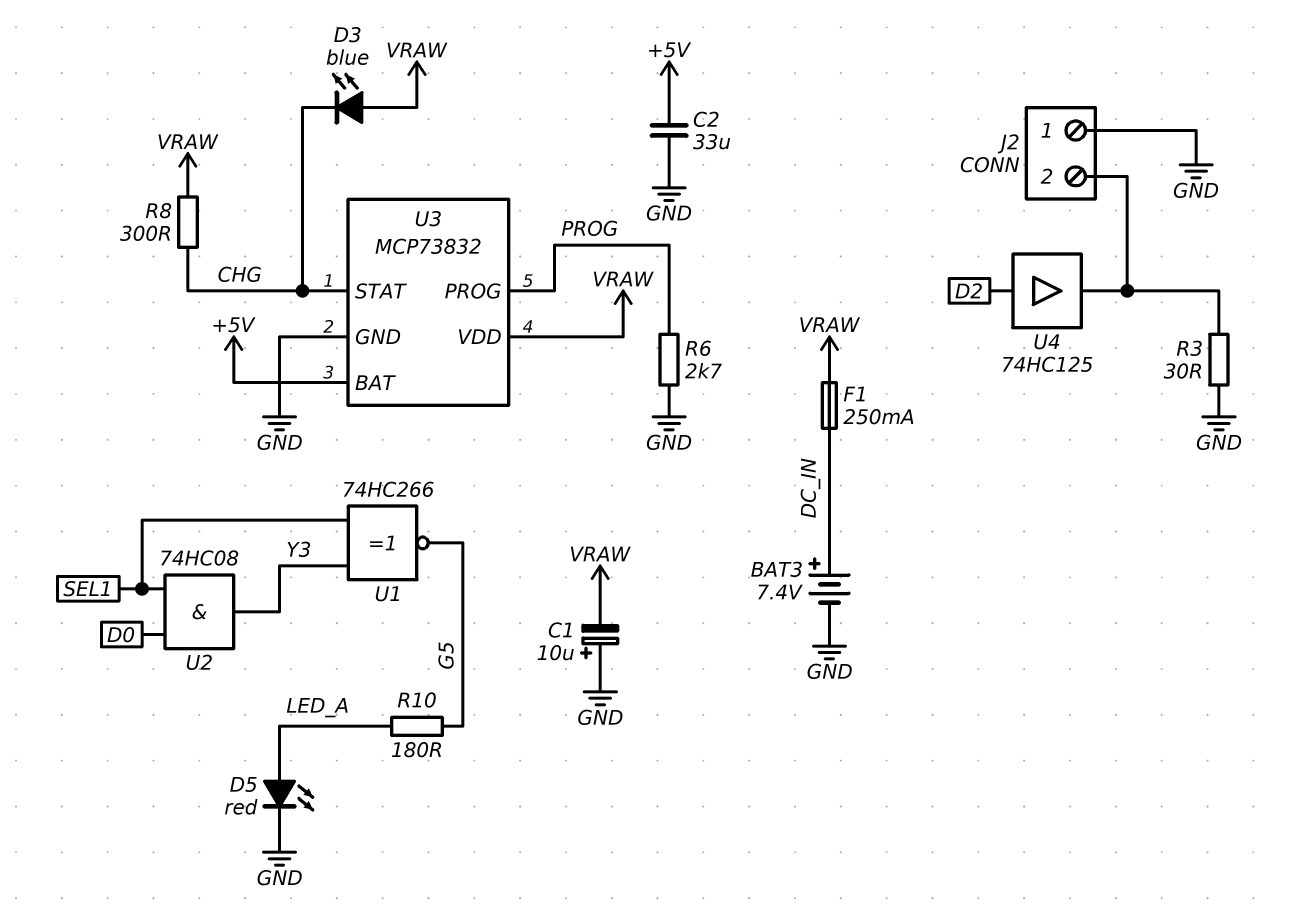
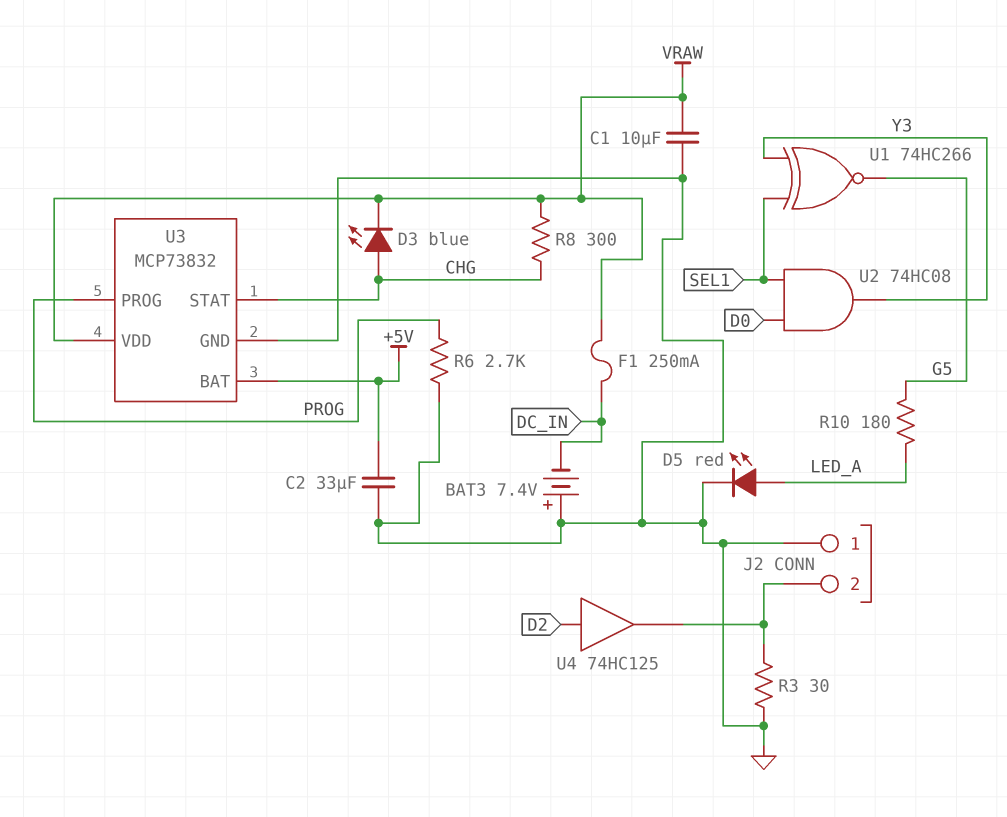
BAT3: 7.4V (plus DC_IN, minus GND) -> 7.4V (plus GND, minus DC_IN)
C1: 10uF (plus GND, minus VRAW) -> 10uF (GND, VRAW)
D3: LED blue (A VRAW, K CHG) -> LED blue (A CHG, K VRAW)

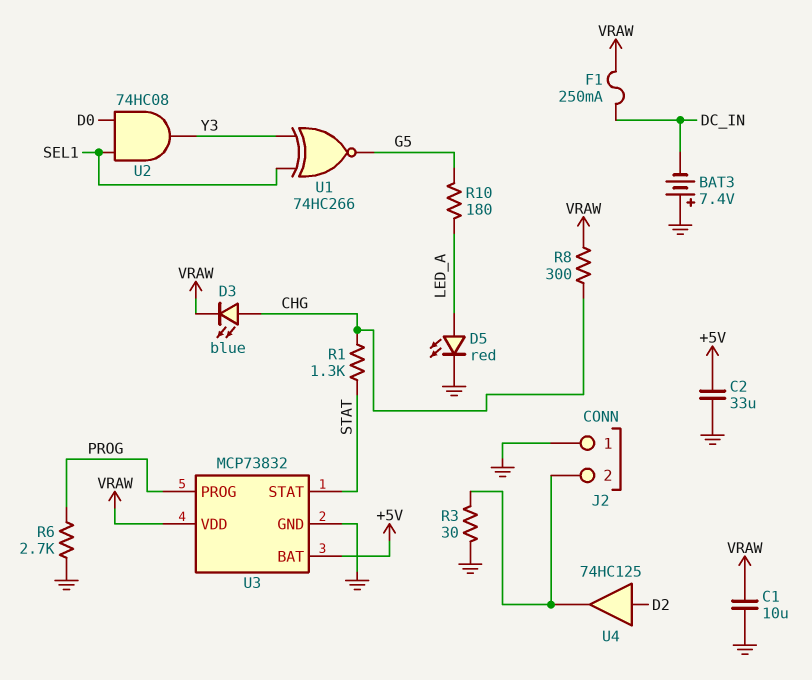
R1: none -> 1.3k (CHG, STAT)
U3 pin STAT: CHG -> STAT

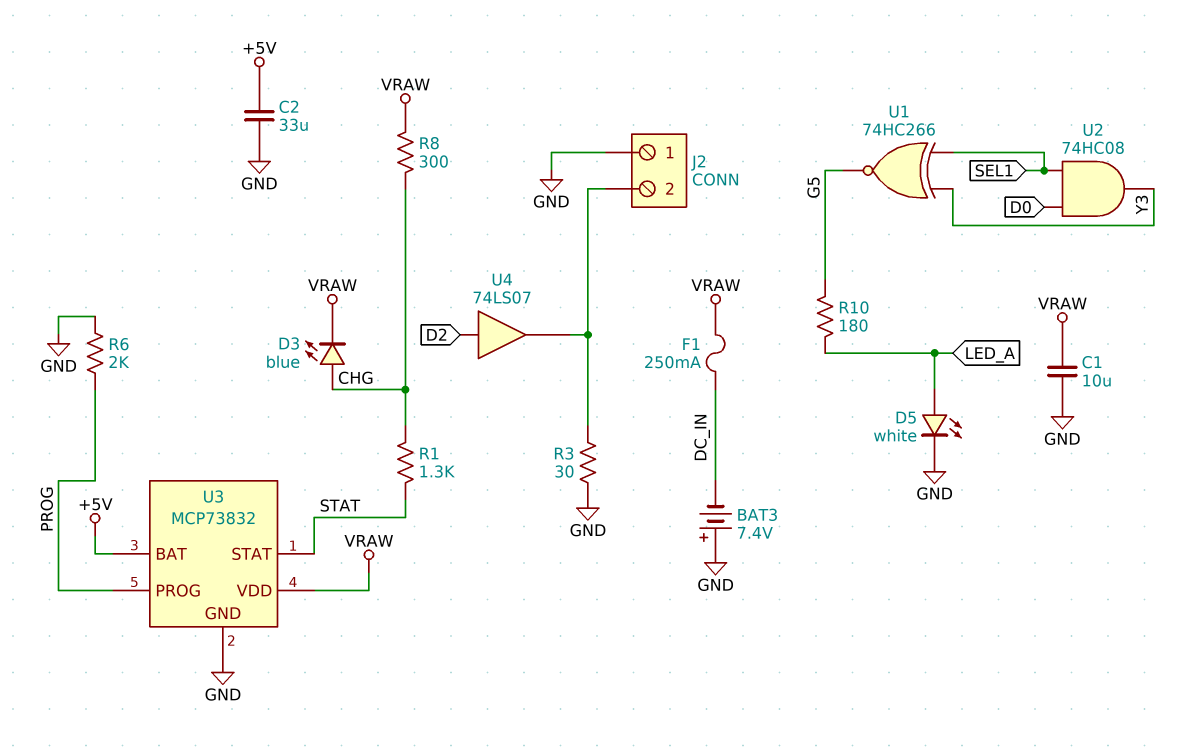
D5: LED red (A LED_A, K GND) -> LED white (A LED_A, K GND)
R6: 2.7k (GND, PROG) -> 2k (GND, PROG)
U4: buffer 74HC125 (in D2, out J2/2) -> buffer 74LS07 (in D2, out J2/2)

